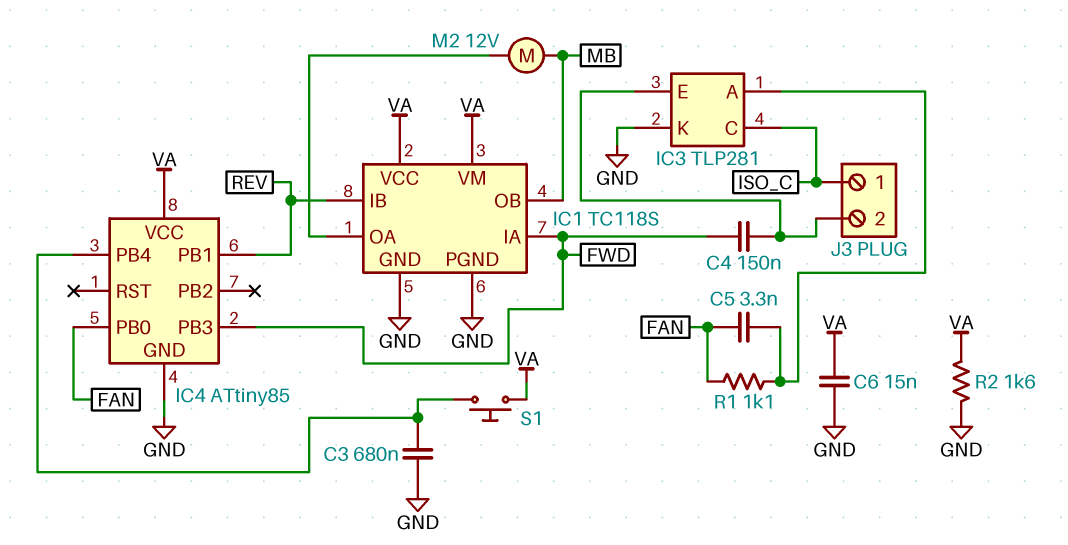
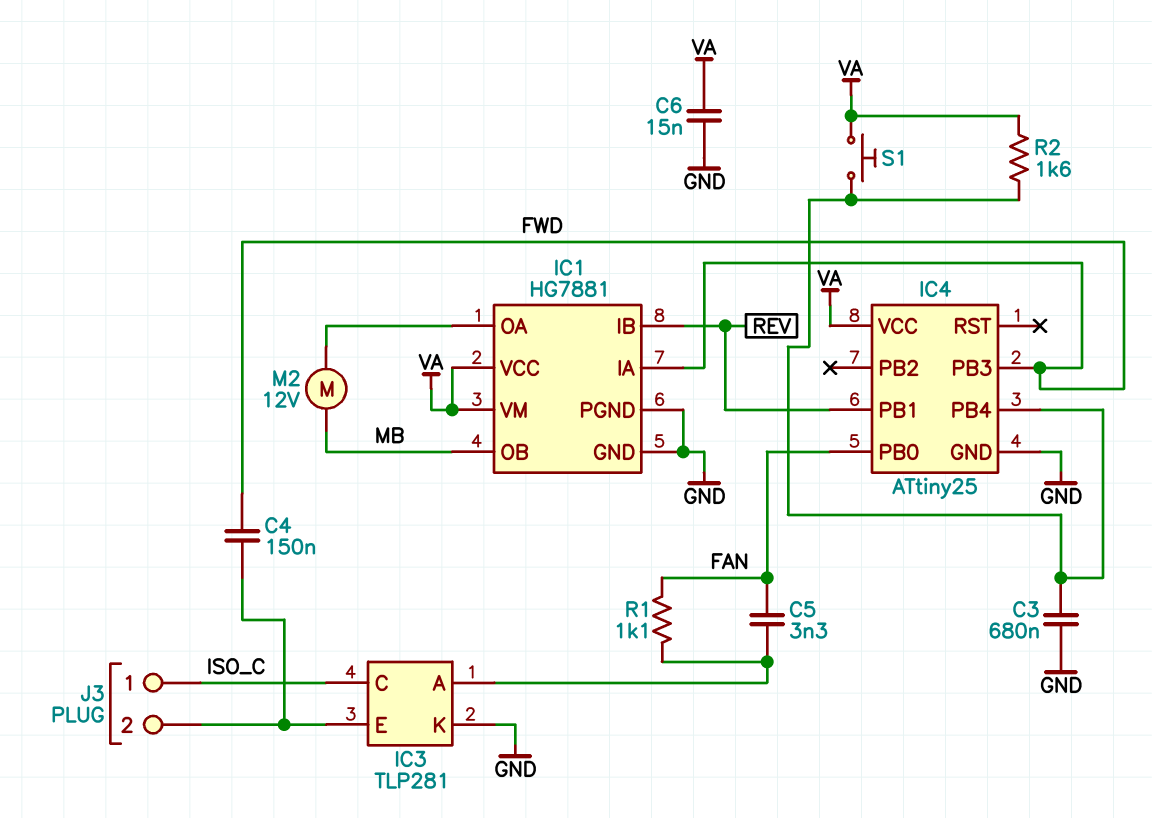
IC1: TC118S -> HG7881
IC4: ATtiny85 -> ATtiny25
R2: 1.6k (GND, VA) -> 1.6k (IC4/PB4, VA)

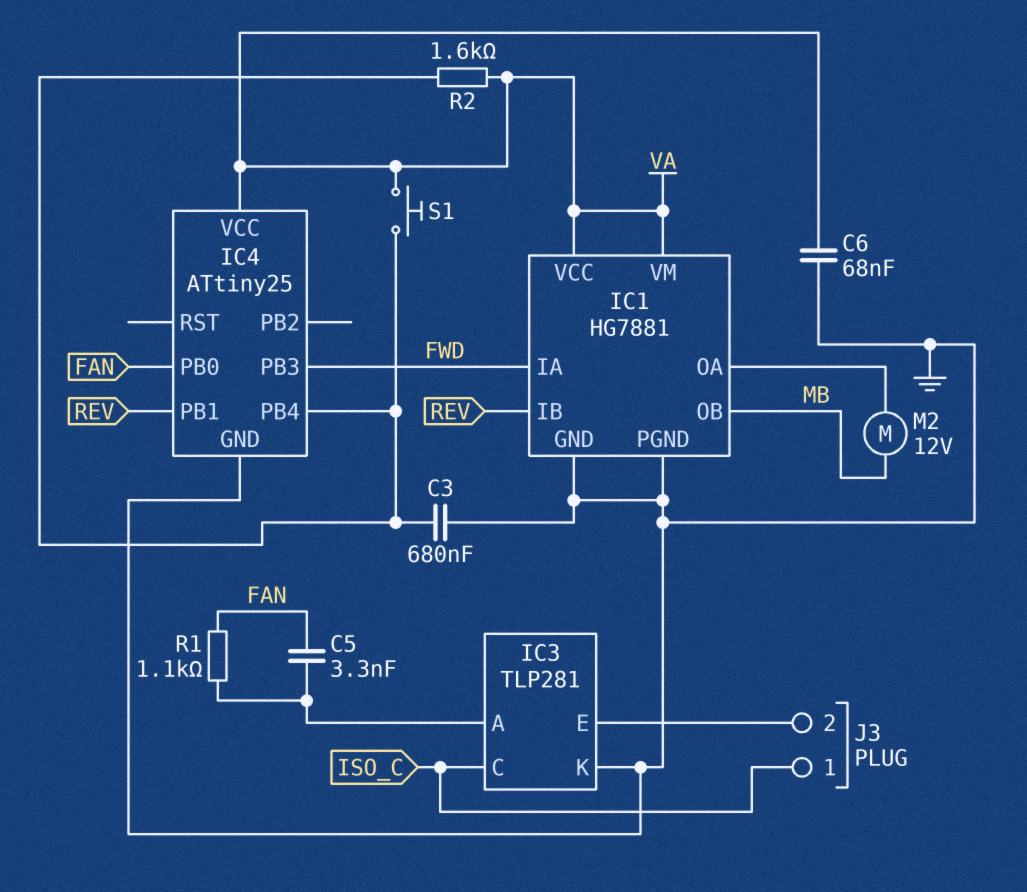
C4: 150nF (FWD, IC3/E) -> none
C6: 15nF (GND, VA) -> 68nF (GND, VA)

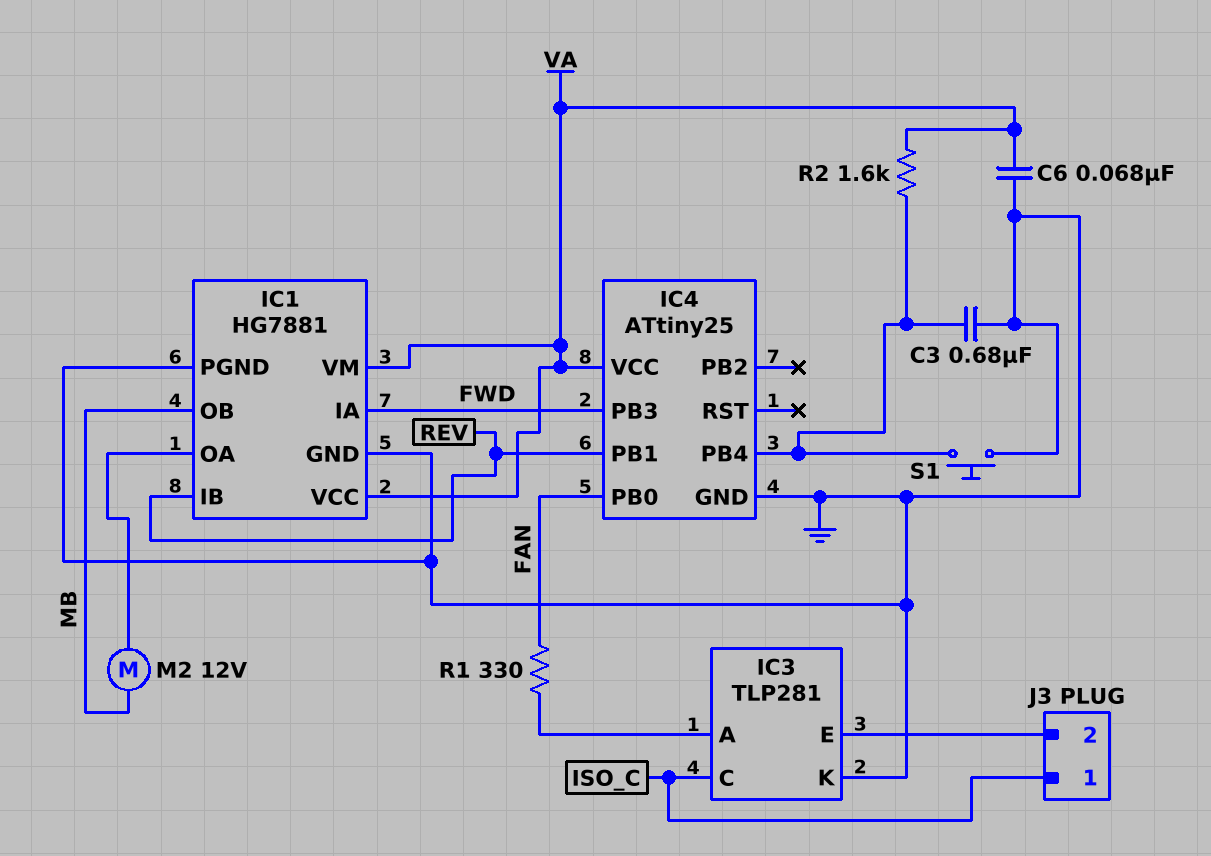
C5: 3.3nF (FAN, IC3/A) -> none
R1: 1.1k (FAN, IC3/A) -> 330 (FAN, IC3/A)
S1: button (IC4/PB4, VA) -> button (GND, IC4/PB4)

